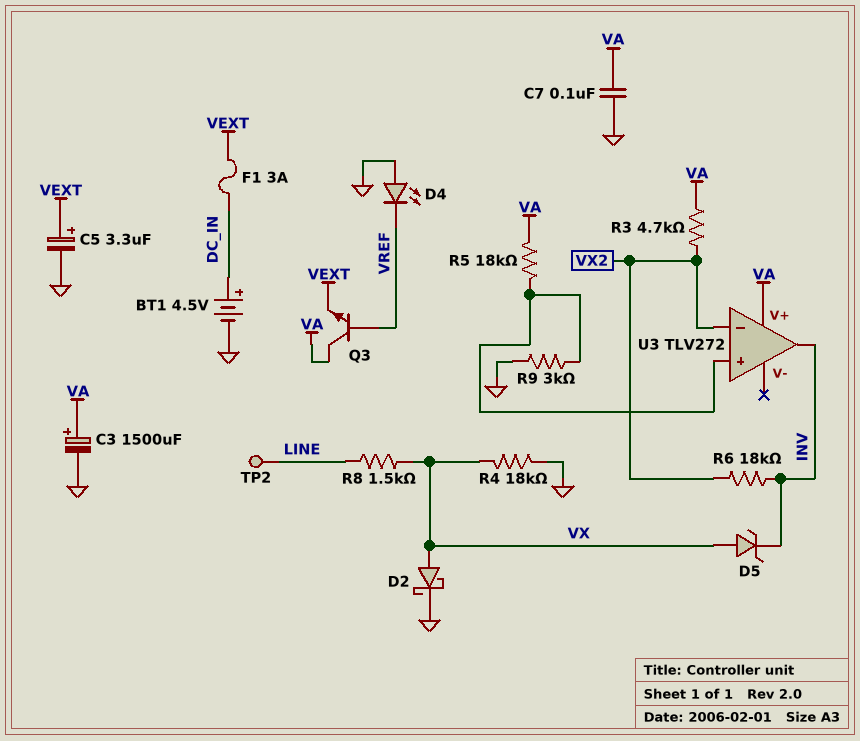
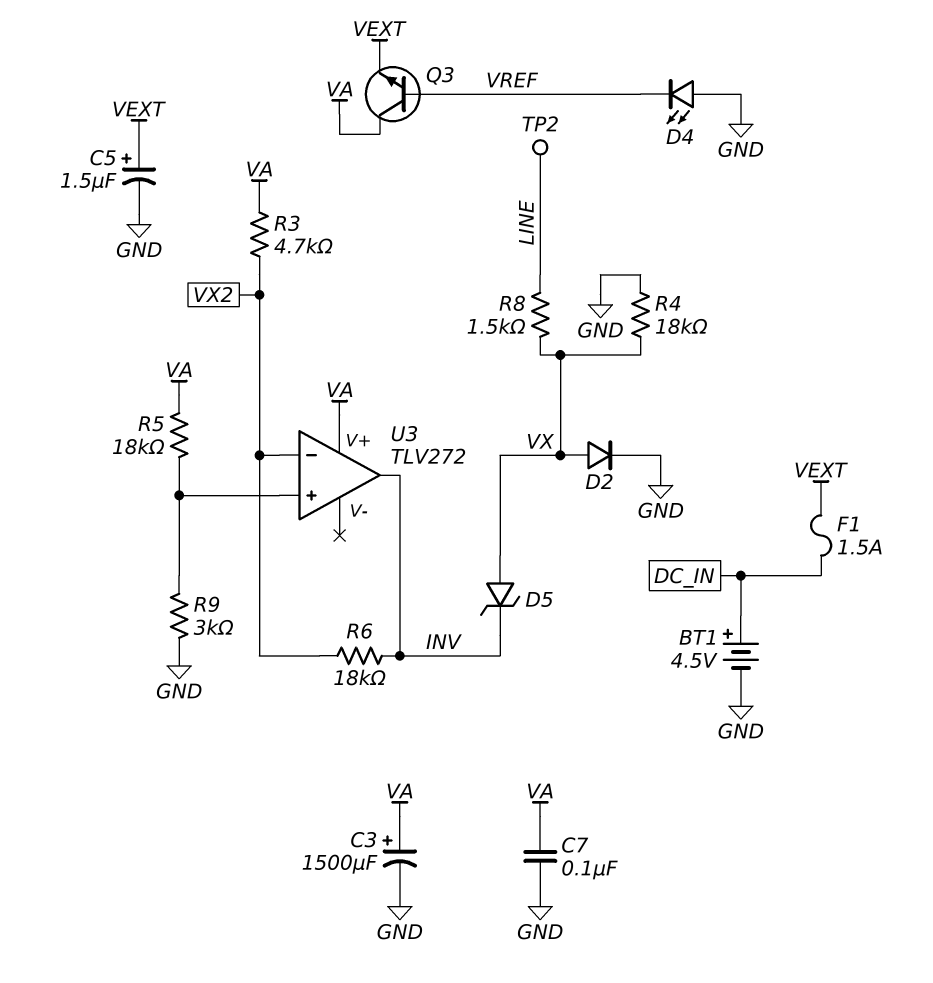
C5: 3.3uF (plus VEXT, minus GND) -> 1.5uF (plus VEXT, minus GND)
D2: schottky (A VX, K GND) -> diode (A VX, K GND)
F1: 3A (DC_IN, VEXT) -> 1.5A (DC_IN, VEXT)

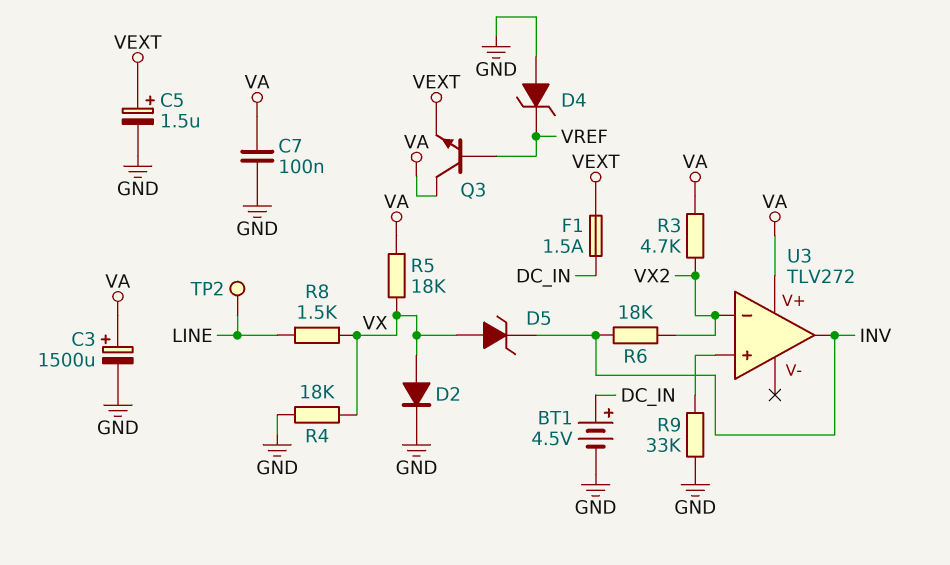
D4: LED (A GND, K VREF) -> zener (A GND, K VREF)
R5: 18k (U3/in+, VA) -> 18k (VA, VX)
R9: 3k (GND, U3/in+) -> 33k (GND, U3/in+)

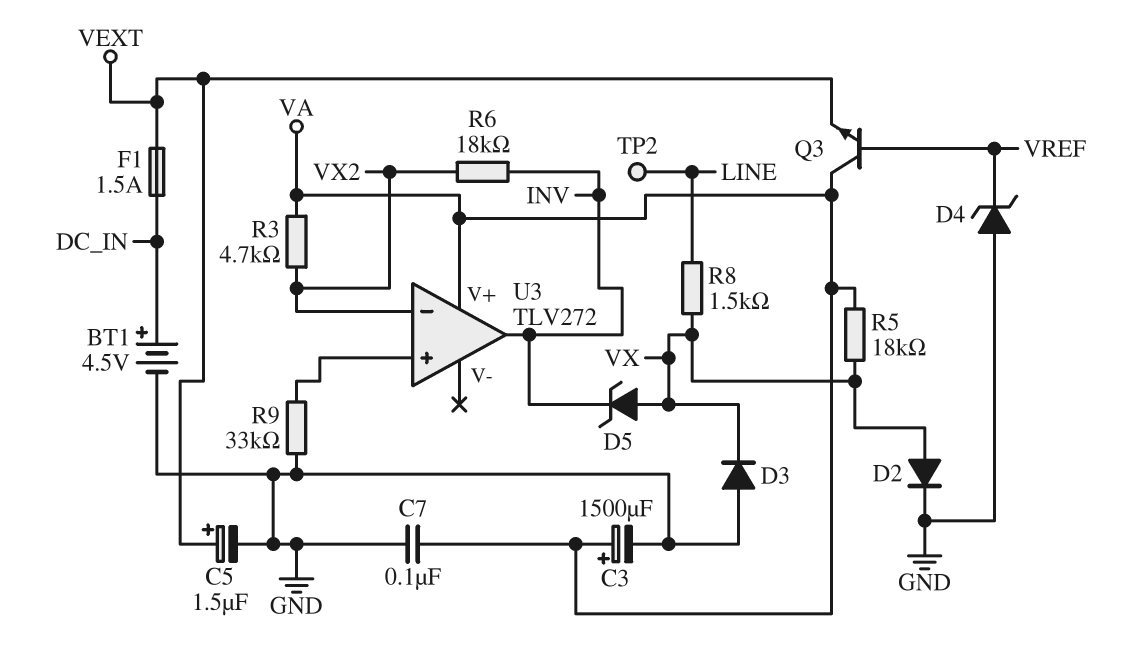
D3: none -> diode (A GND, K VX)
R4: 18k (GND, VX) -> none

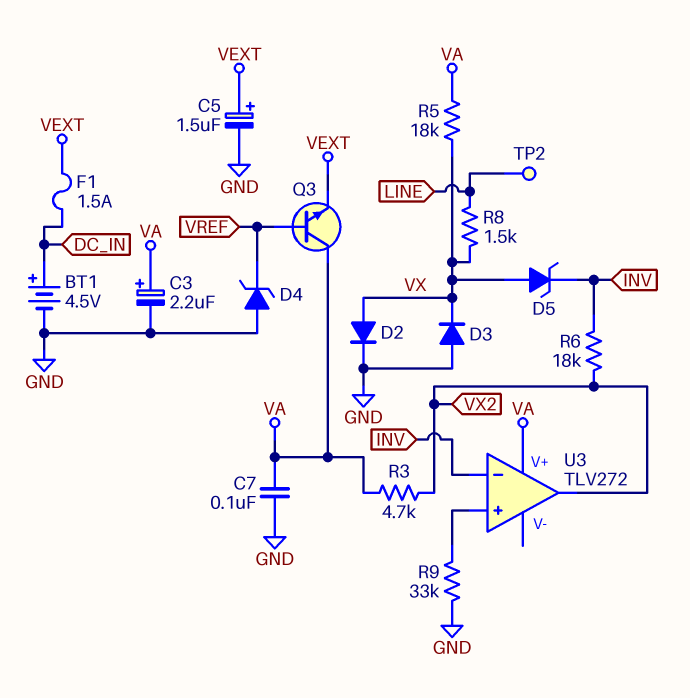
C3: 1500uF (plus VA, minus GND) -> 2.2uF (plus VA, minus GND)
U3 pin in-: VX2 -> INV
U3 pin out: INV -> VX2

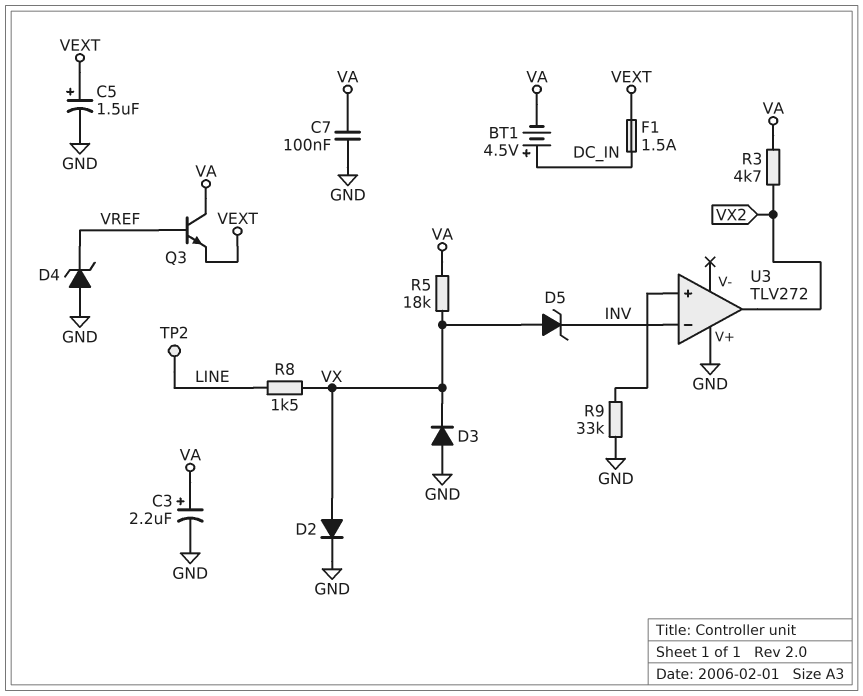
BT1: 4.5V (plus DC_IN, minus GND) -> 4.5V (plus DC_IN, minus VA)
R6: 18k (INV, VX2) -> none
U3 pin V+: VA -> GND

